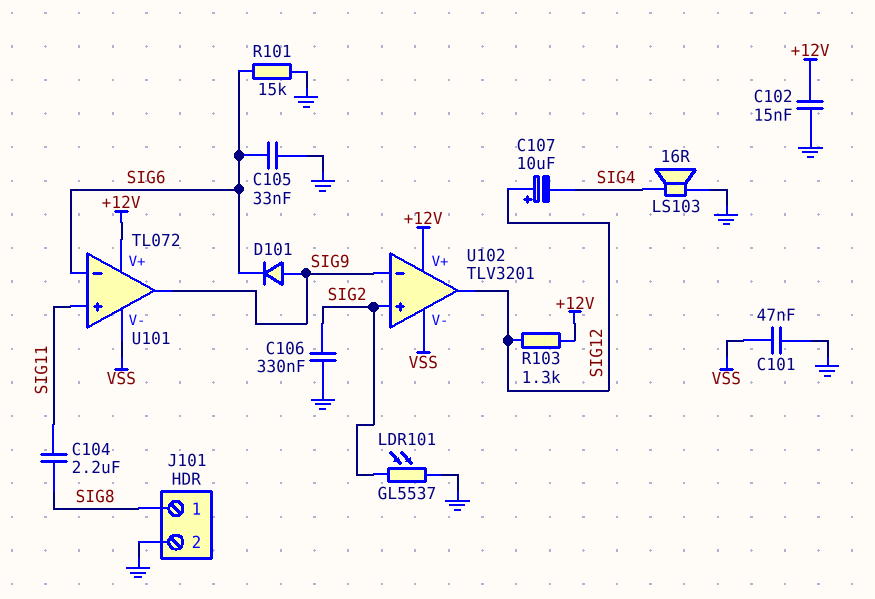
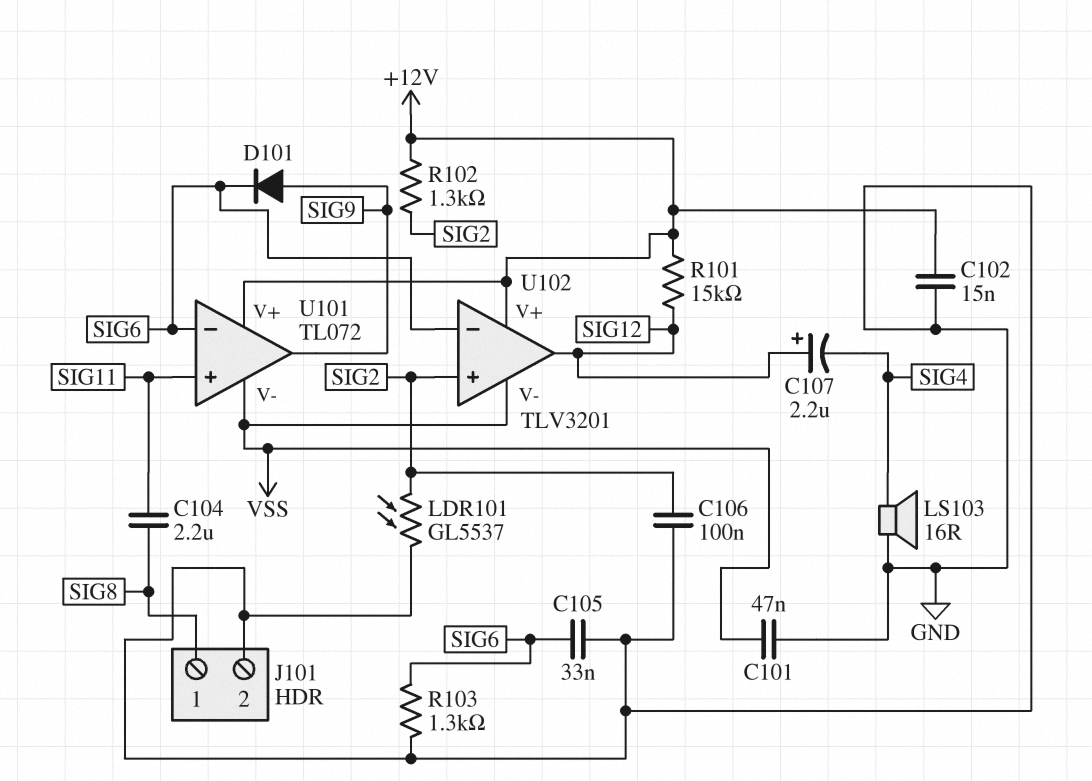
C106: 330nF (GND, SIG2) -> 100nF (GND, SIG2)
C107: 10uF (plus SIG12, minus SIG4) -> 2.2uF (plus SIG12, minus SIG4)
R101: 15k (GND, SIG6) -> 15k (+12V, SIG12)
R102: none -> 1.3k (+12V, SIG2)
R103: 1.3k (+12V, SIG12) -> 1.3k (GND, SIG6)
U102 pin in-: SIG9 -> SIG6

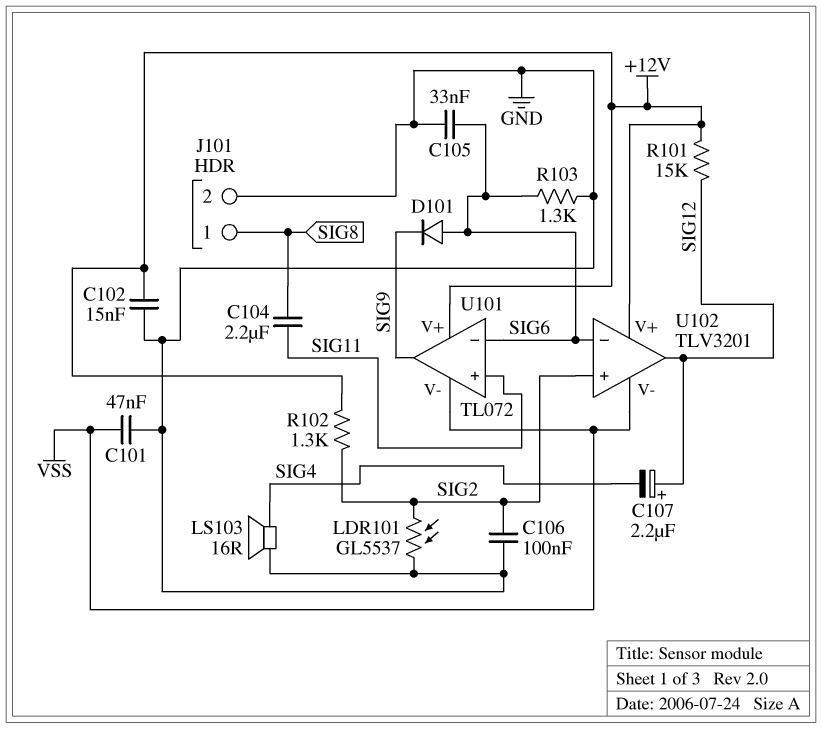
D101: diode (A SIG9, K SIG6) -> diode (A SIG6, K SIG9)

